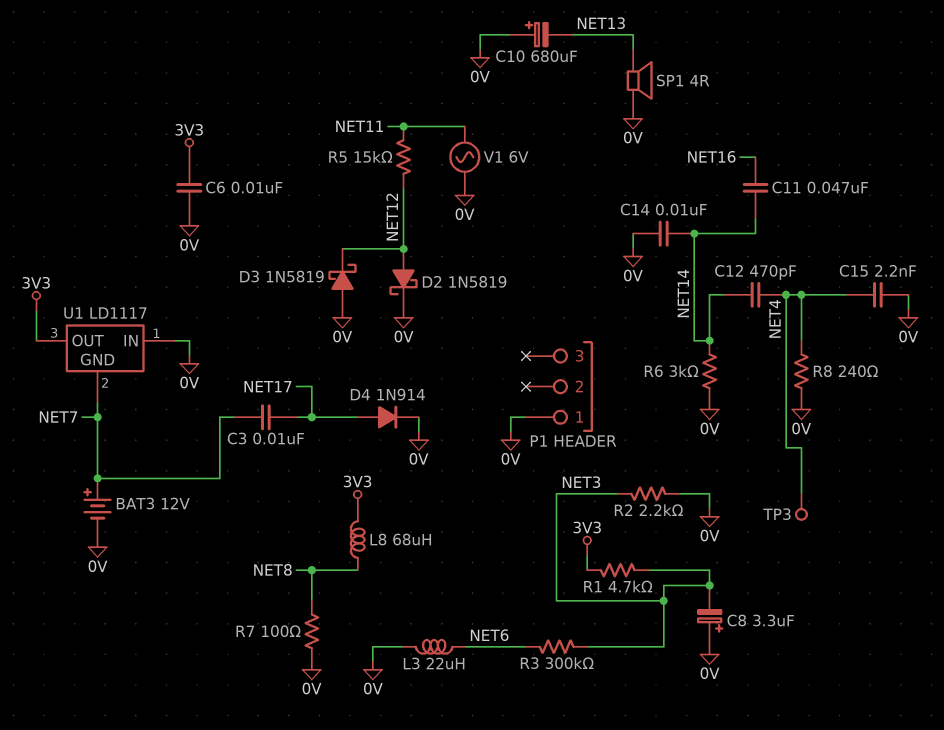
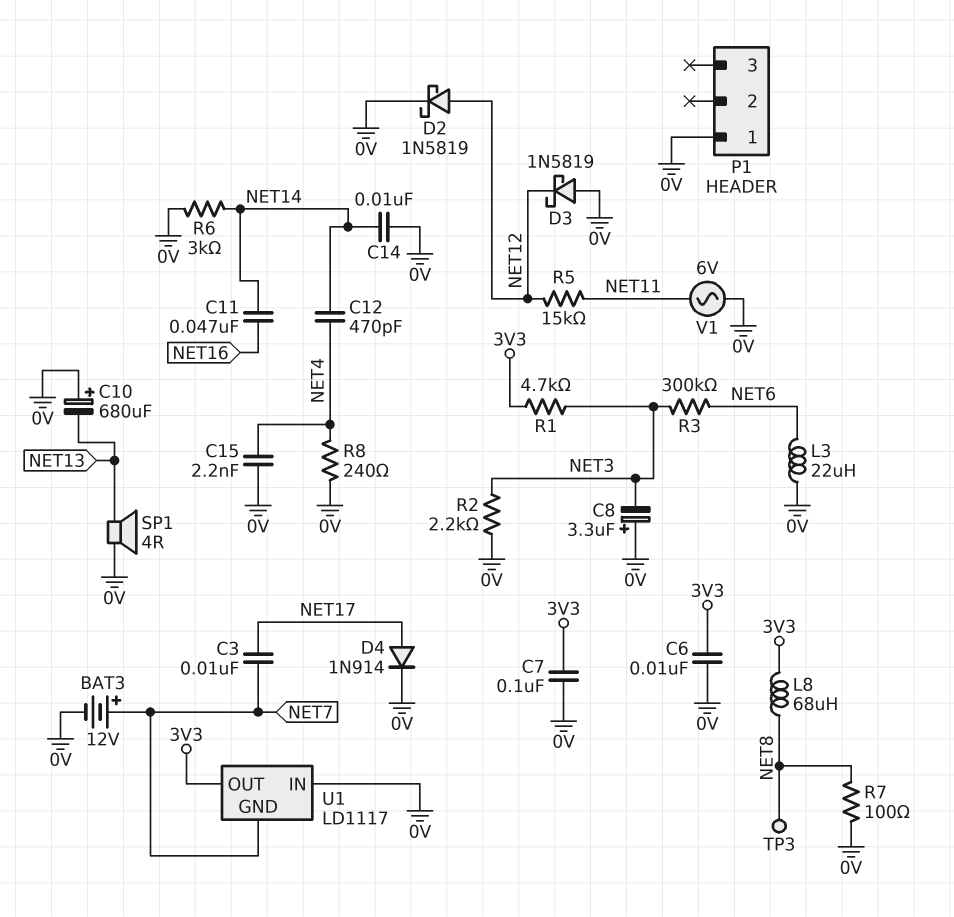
C7: none -> 100nF (0V, 3V3)
TP3: test point (NET4) -> test point (NET8)

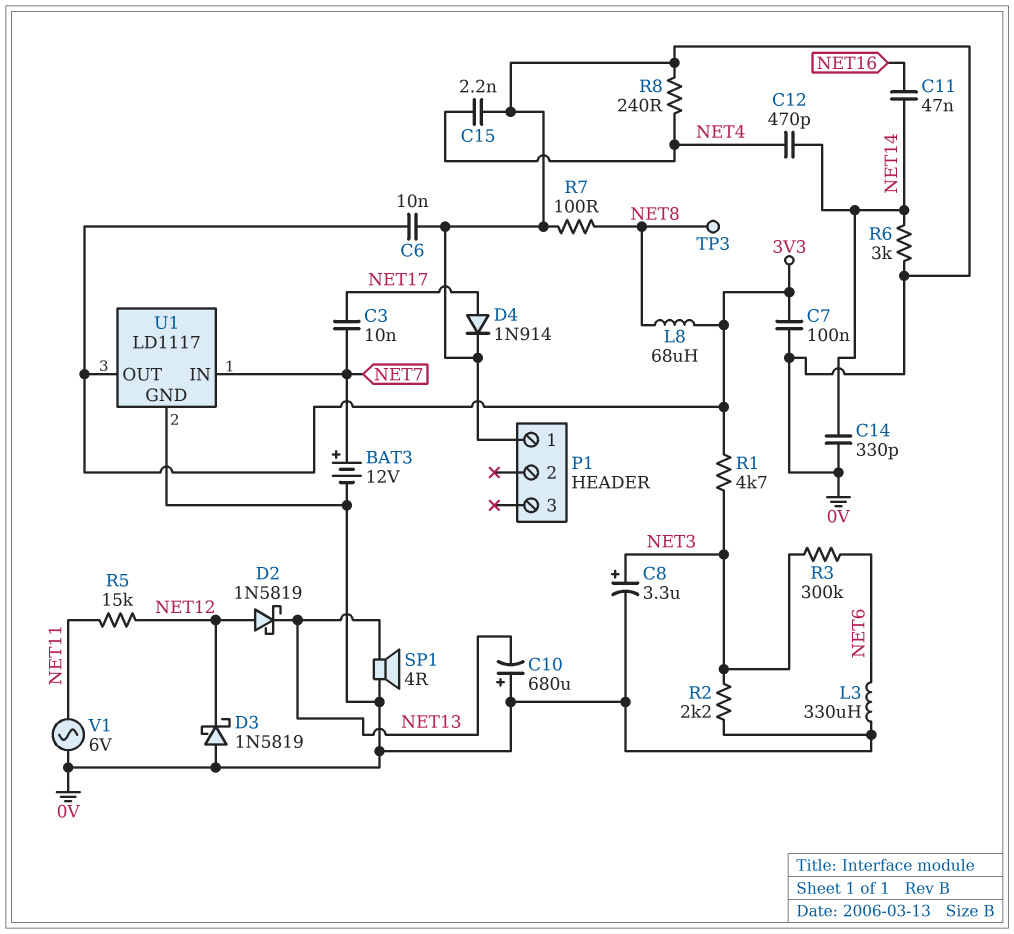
C8: 3.3uF (plus 0V, minus NET3) -> 3.3uF (plus NET3, minus 0V)
C14: 10nF (0V, NET14) -> 330pF (0V, NET14)
D2: schottky 1N5819 (A NET12, K 0V) -> schottky 1N5819 (A NET12, K NET13)
L3: 22uH (0V, NET6) -> 330uH (0V, NET6)
U1 pin GND: NET7 -> 0V
U1 pin IN: 0V -> NET7

